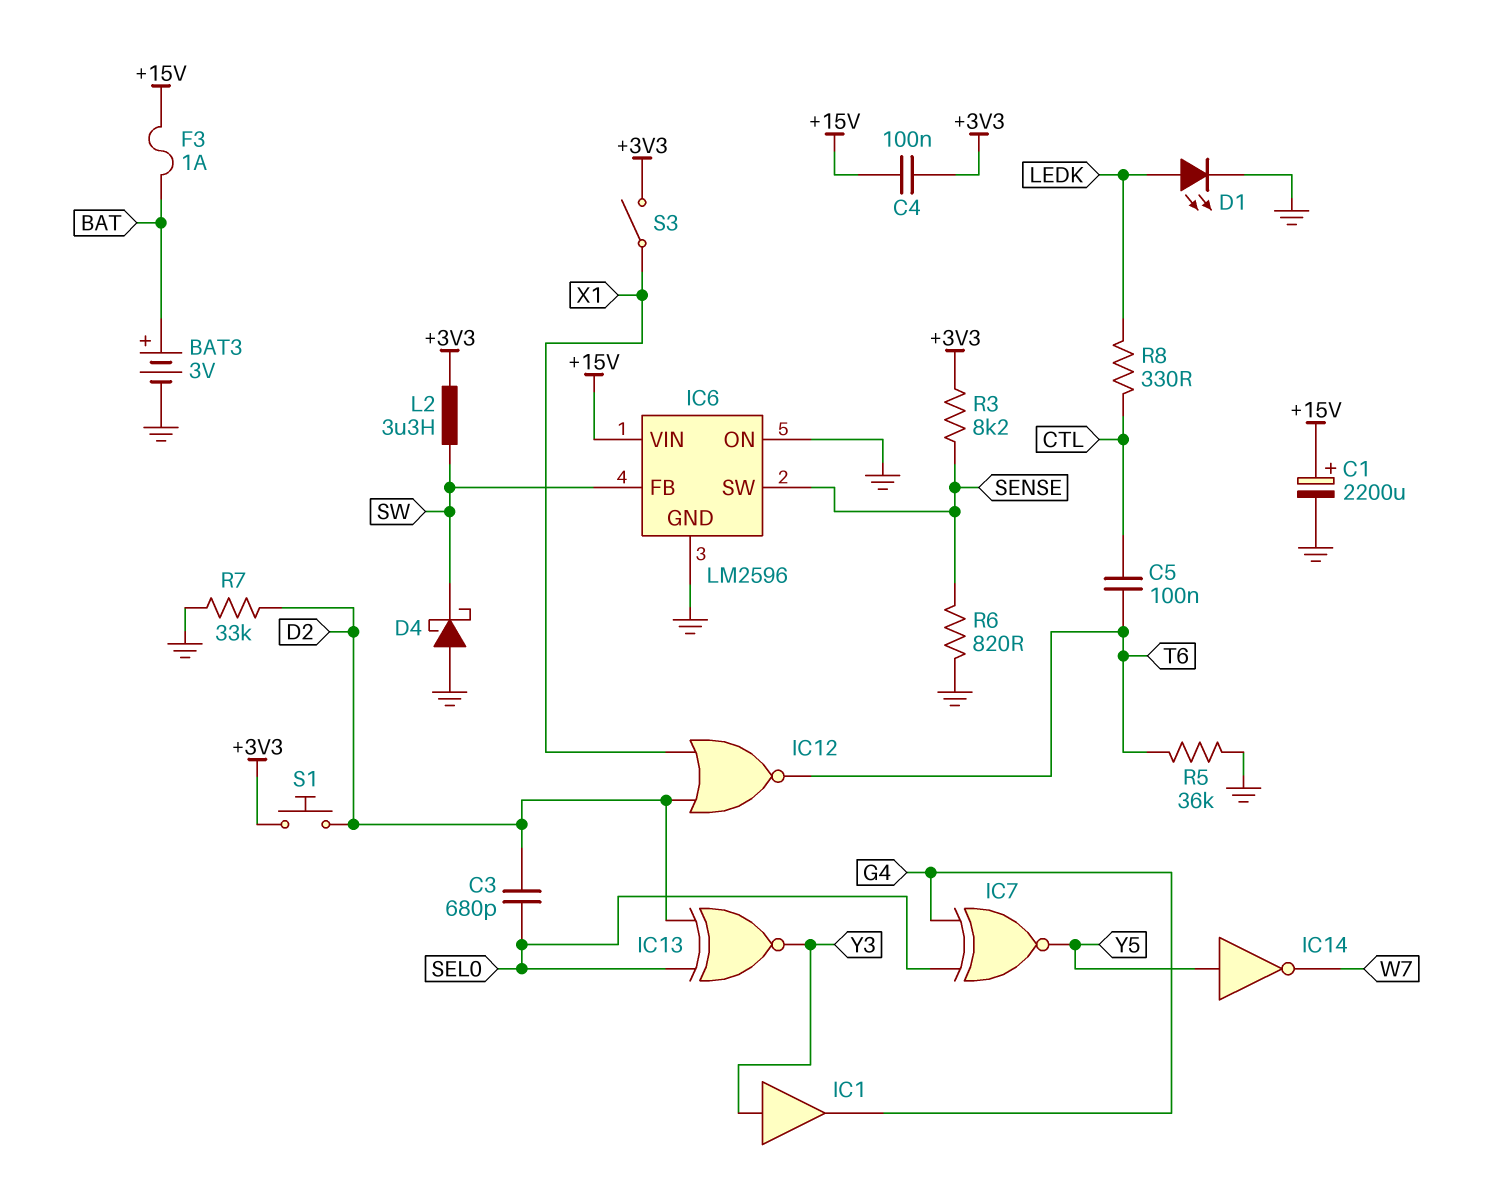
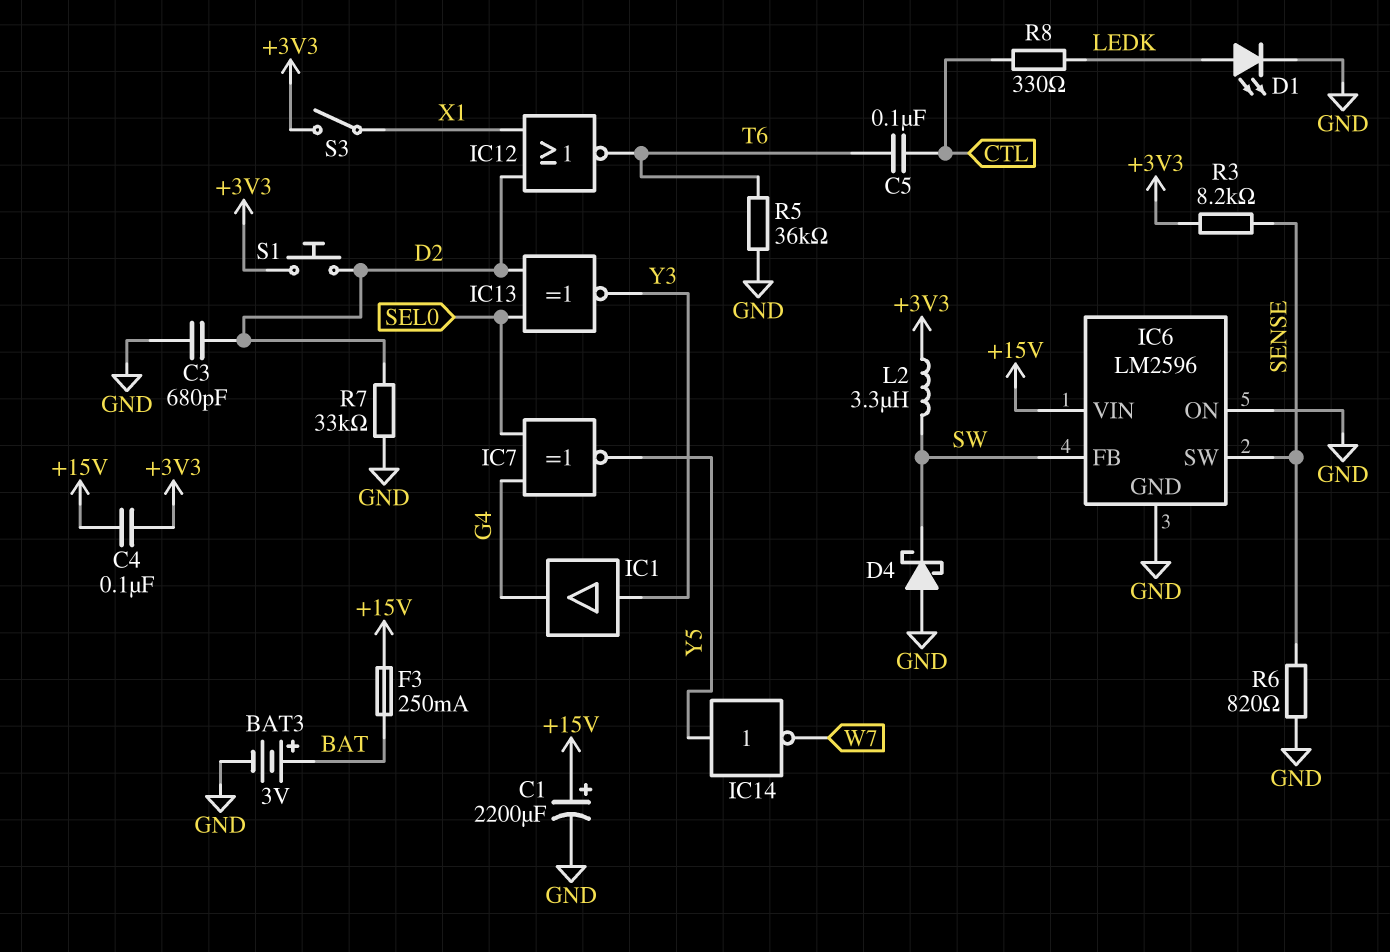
C3: 680pF (D2, SEL0) -> 680pF (D2, GND)
F3: 1A (+15V, BAT) -> 250mA (+15V, BAT)

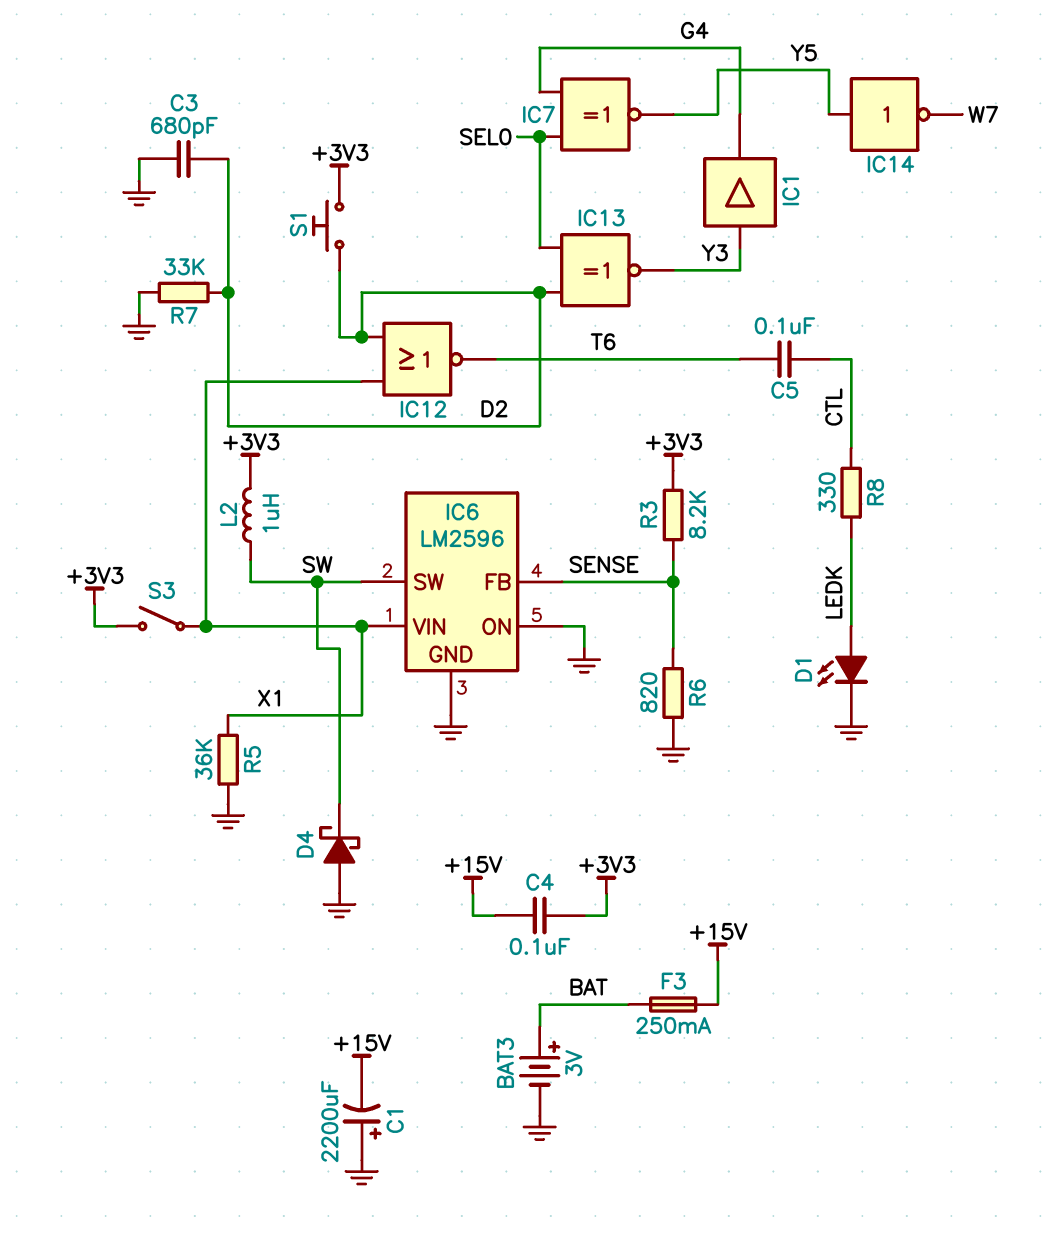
C1: 2200uF (plus +15V, minus GND) -> 2200uF (plus GND, minus +15V)
IC6 pin FB: SW -> SENSE
IC6 pin SW: SENSE -> SW
IC6 pin VIN: +15V -> X1
L2: 3.3uH (+3V3, SW) -> 1uH (+3V3, SW)
R5: 36k (GND, T6) -> 36k (GND, X1)

